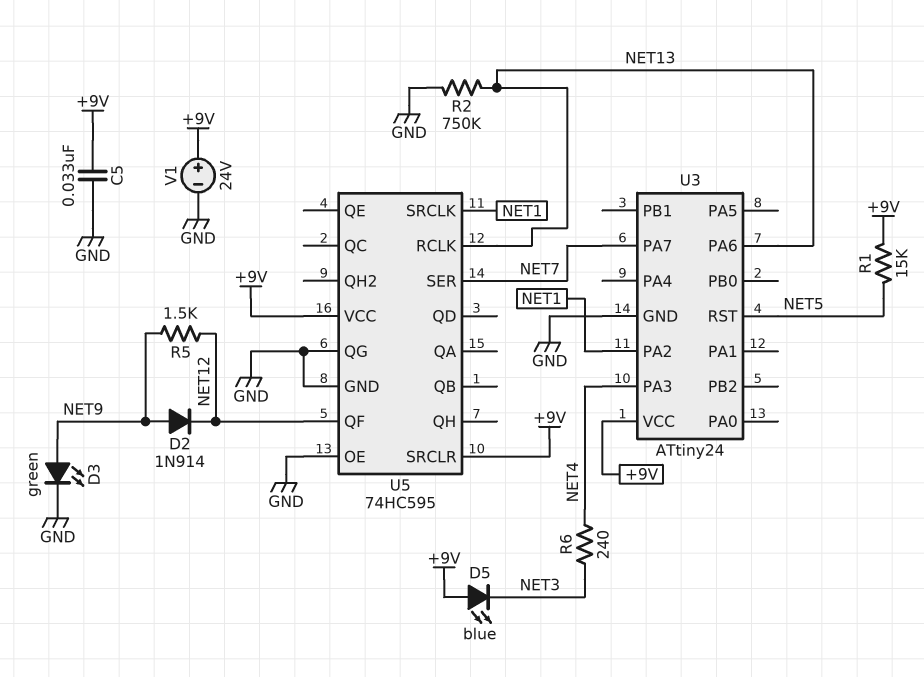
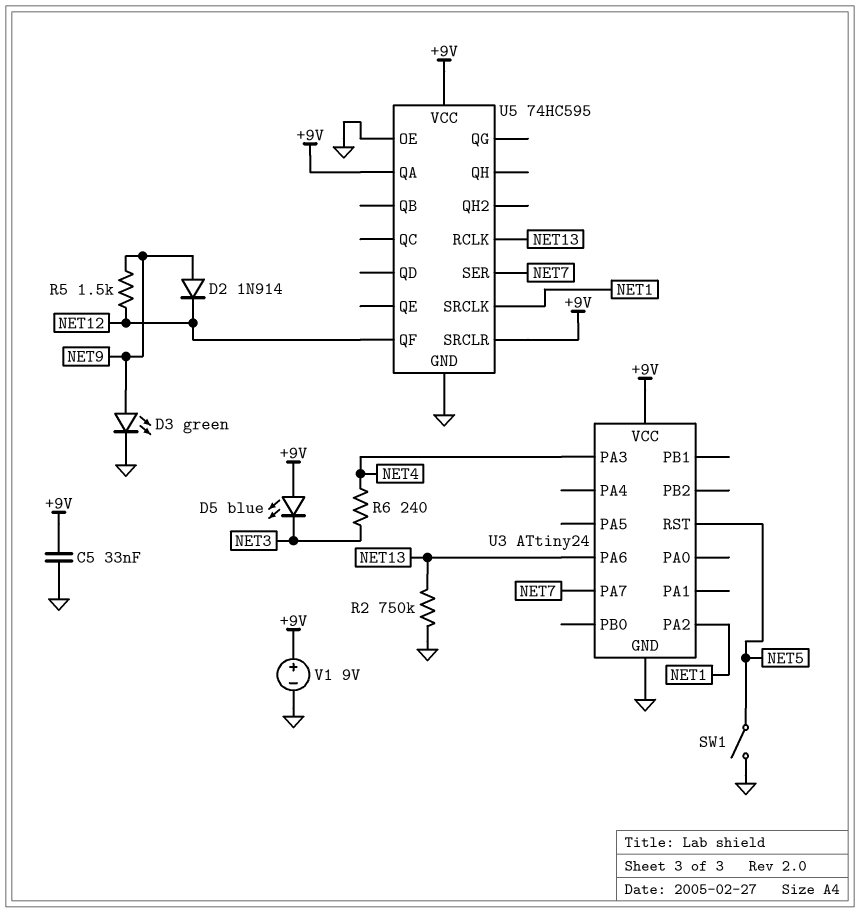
R1: 15k (+9V, NET5) -> none
SW1: none -> switch (GND, NET5)
U5 pin QA: none -> +9V
U5 pin QG: GND -> none
V1: 24V (plus +9V, minus GND) -> 9V (plus +9V, minus GND)

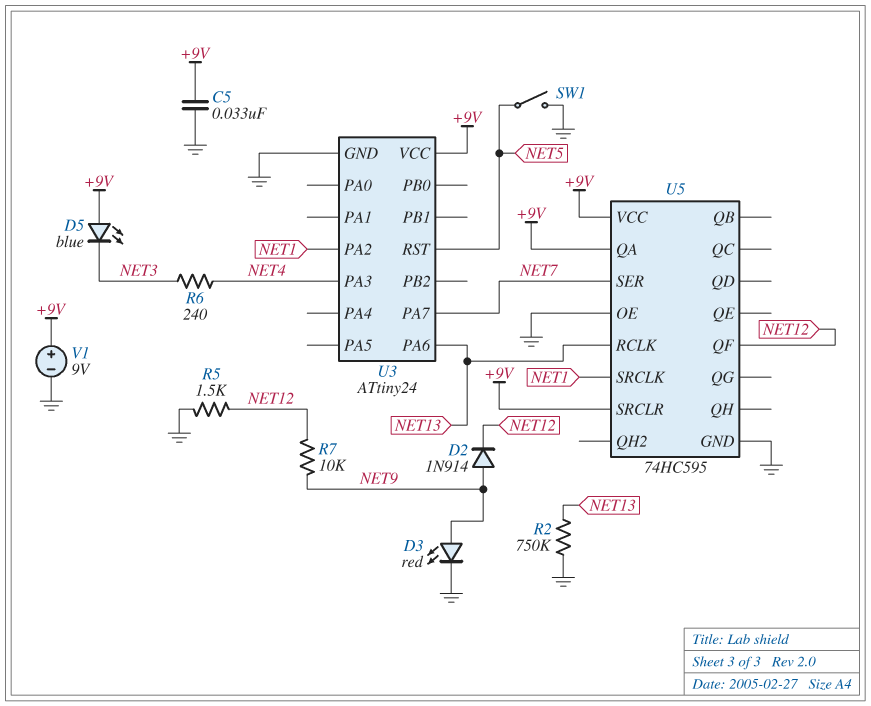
D3: LED green (A NET9, K GND) -> LED red (A NET9, K GND)
R5: 1.5k (NET9, NET12) -> 1.5k (GND, NET12)
R7: none -> 10k (NET9, NET12)

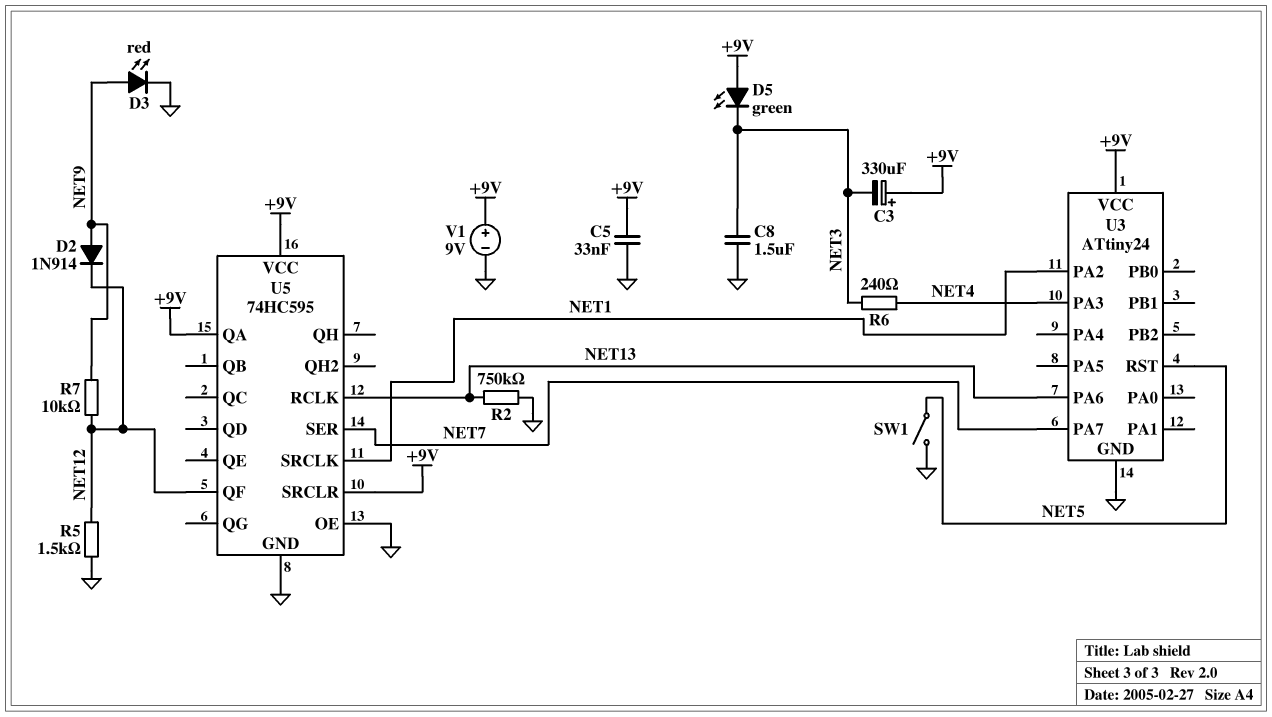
C3: none -> 330uF (plus +9V, minus NET3)
C8: none -> 1.5uF (GND, NET3)
D5: LED blue (A +9V, K NET3) -> LED green (A +9V, K NET3)

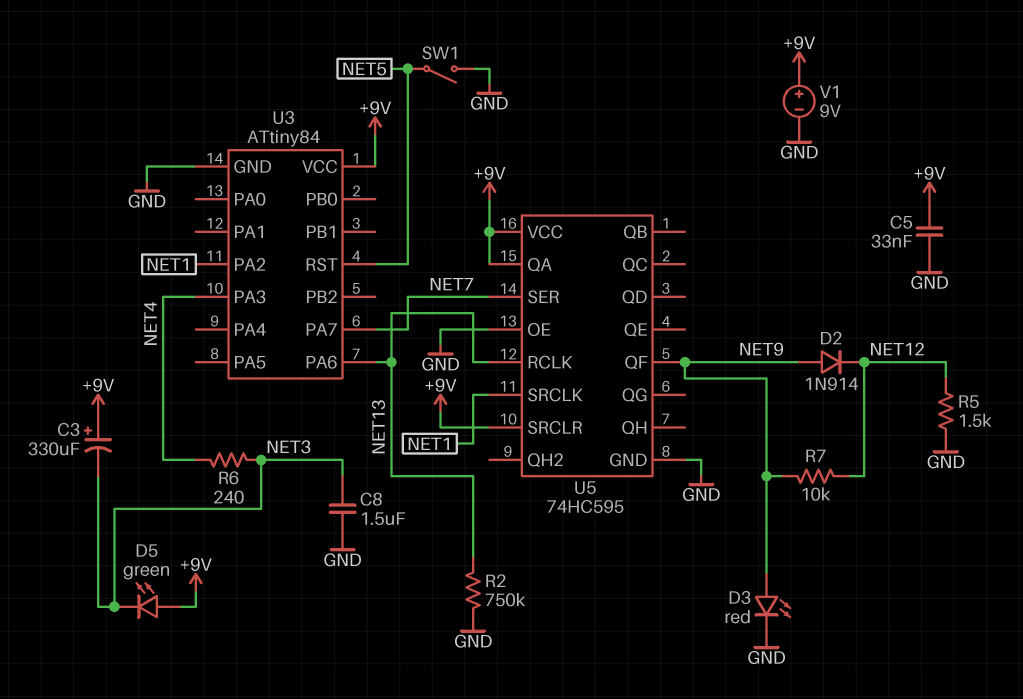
U3: ATtiny24 -> ATtiny84
U5 pin QF: NET12 -> NET9

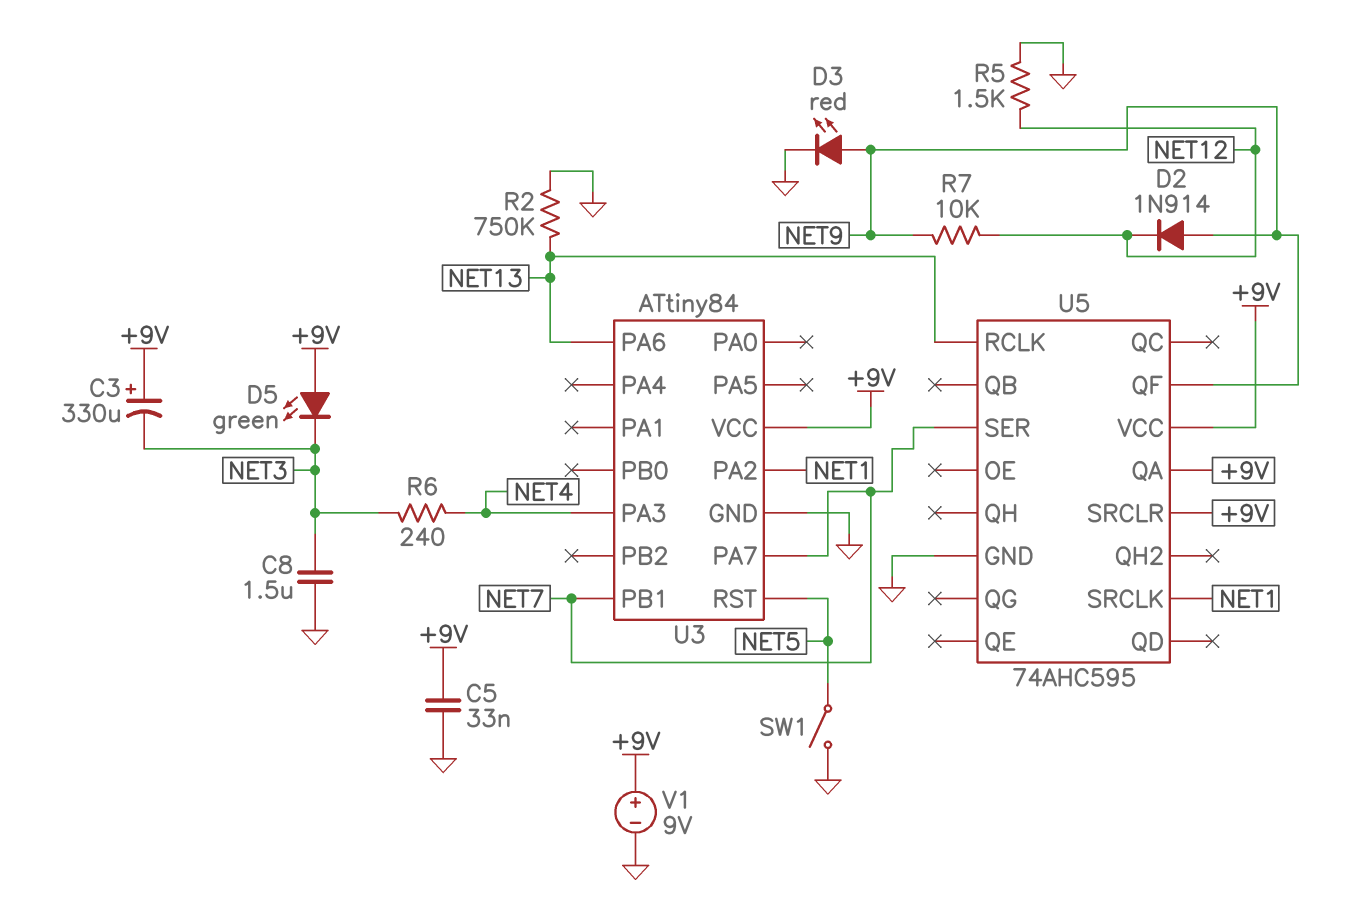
U3 pin PB1: none -> NET7
U5: 74HC595 -> 74AHC595
U5 pin OE: GND -> none

